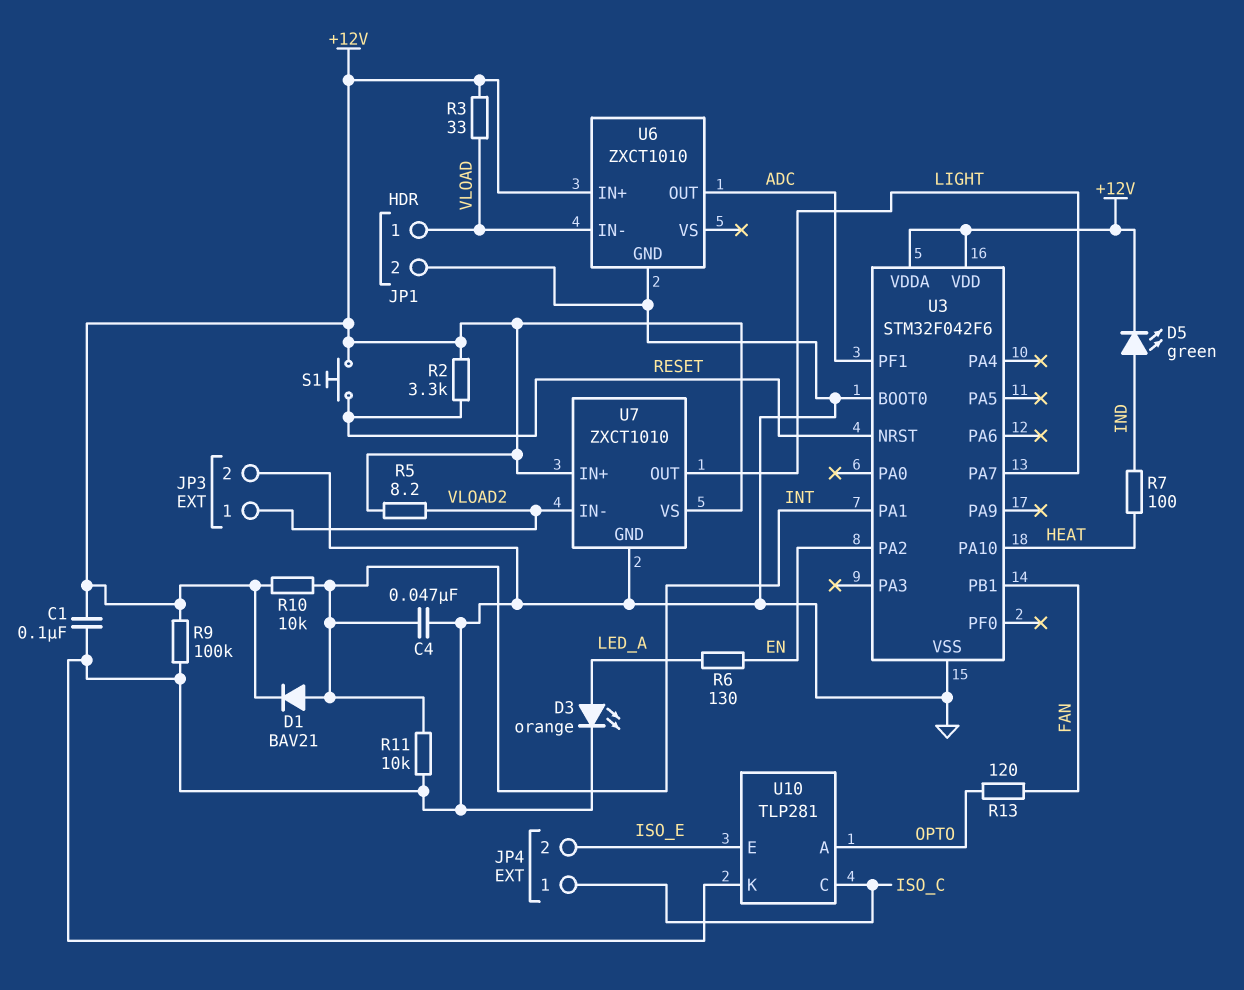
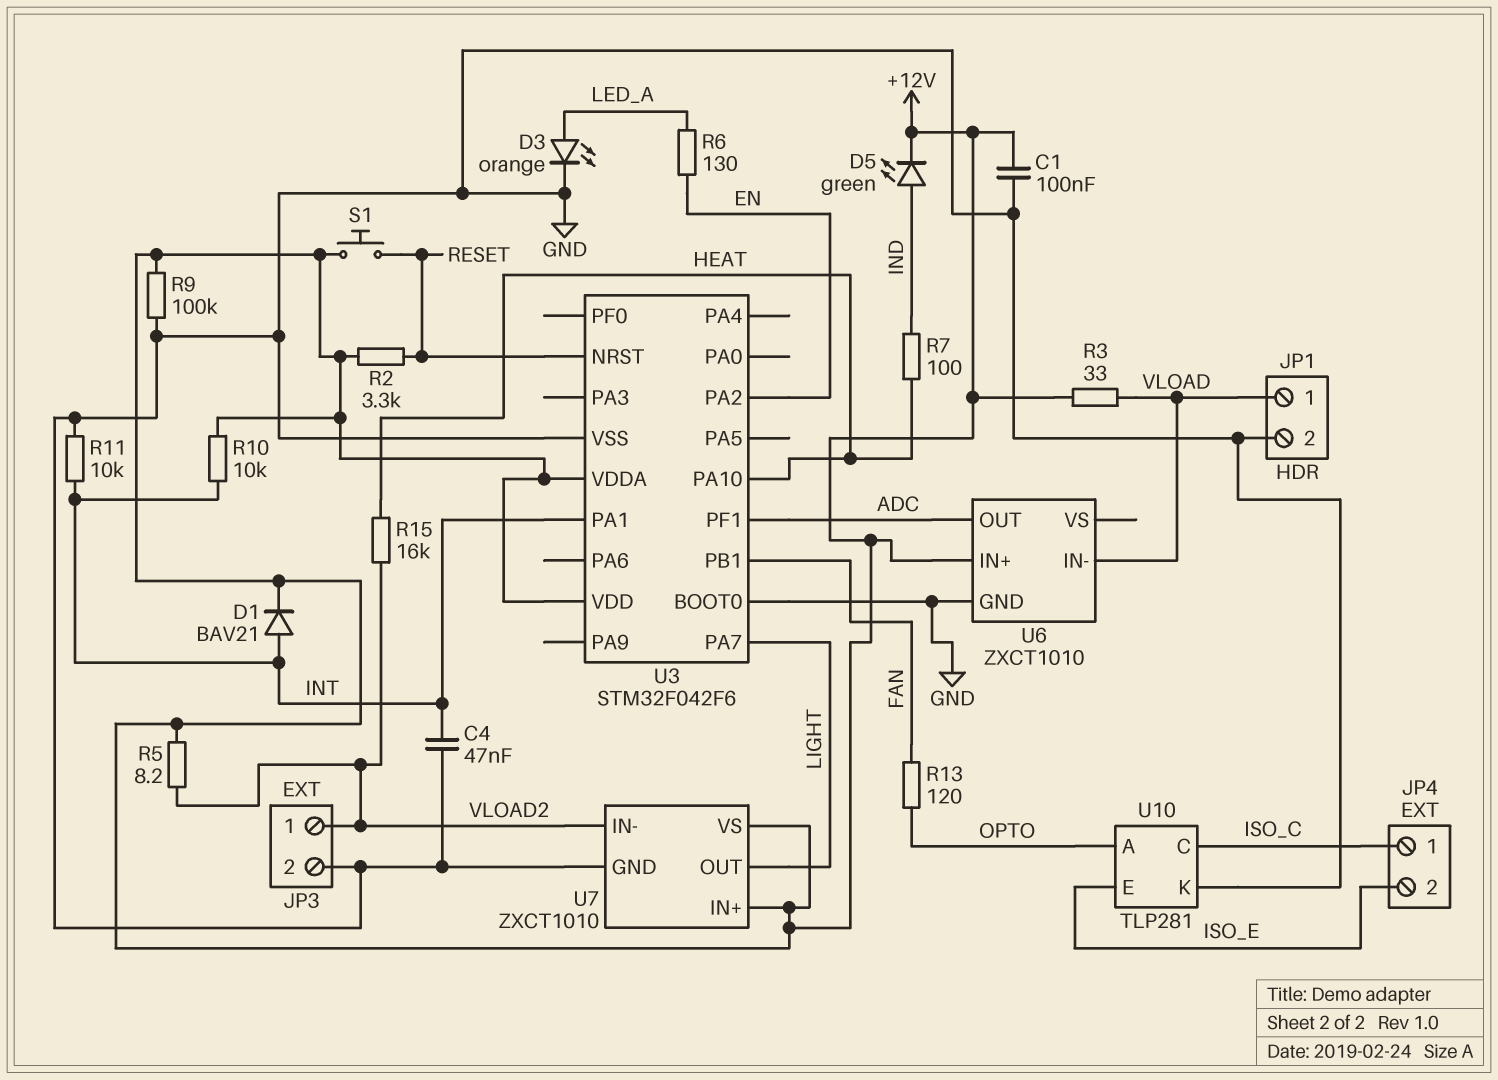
R15: none -> 16k (HEAT, VLOAD2)

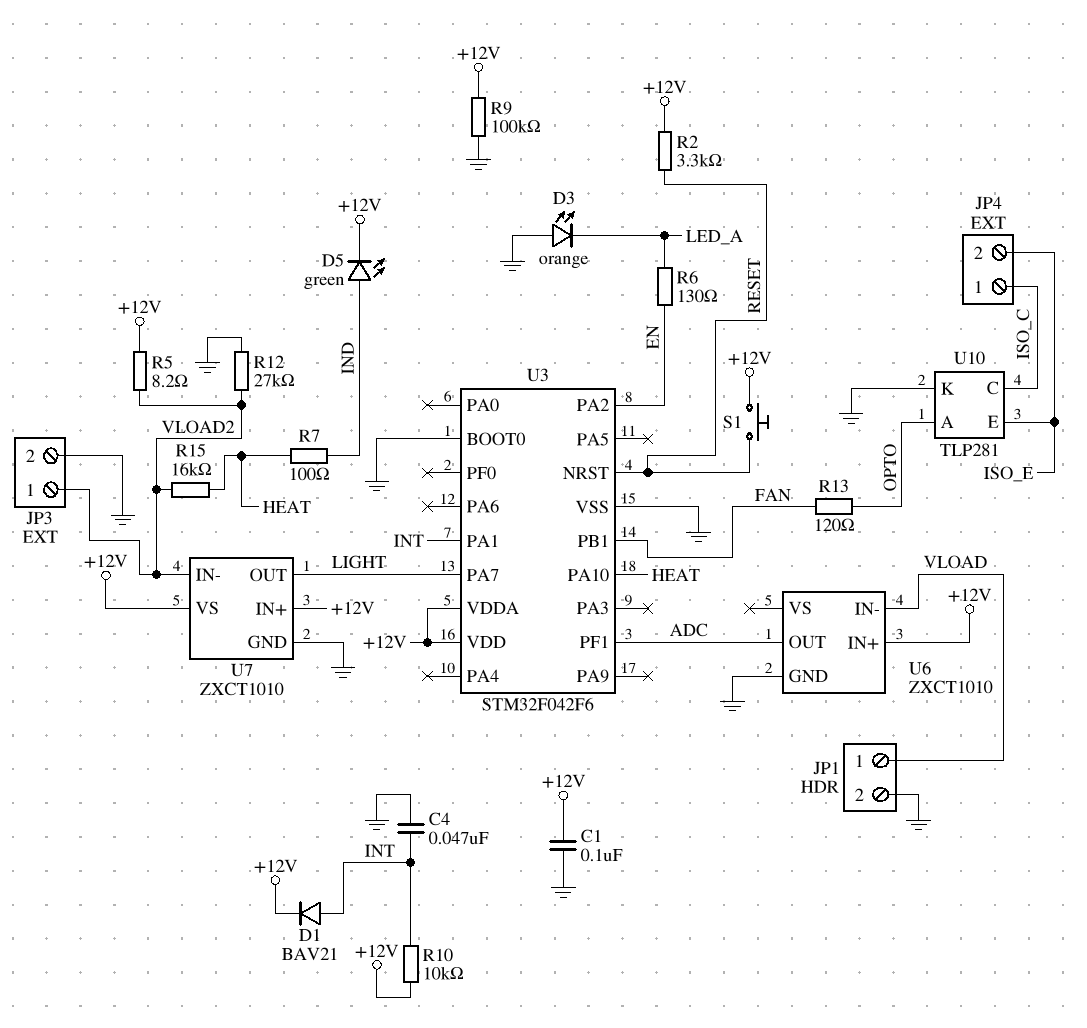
D3: LED orange (A LED_A, K GND) -> LED orange (A GND, K LED_A)
R3: 33 (+12V, VLOAD) -> none
R11: 10k (GND, INT) -> none
R12: none -> 27k (GND, VLOAD2)

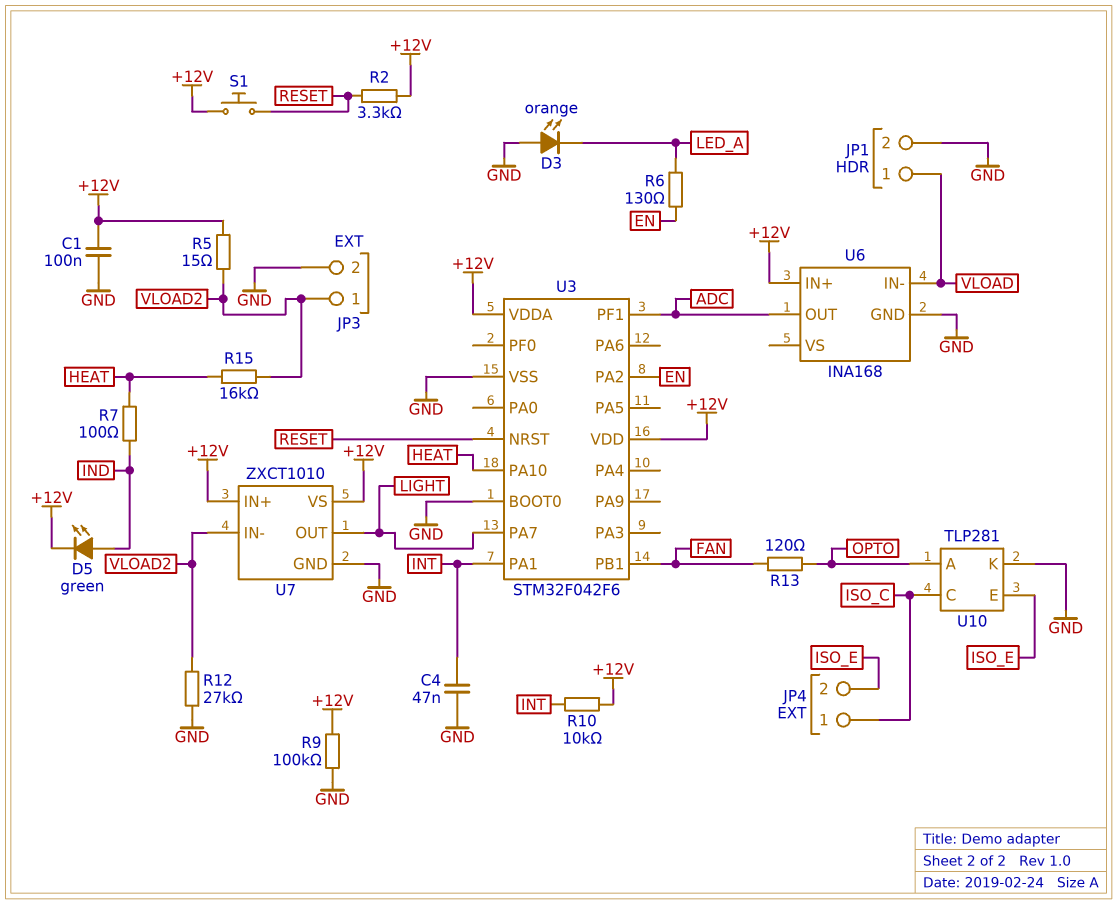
D1: diode BAV21 (A INT, K +12V) -> none
R5: 8.2 (+12V, VLOAD2) -> 15 (+12V, VLOAD2)
U6: ZXCT1010 -> INA168

